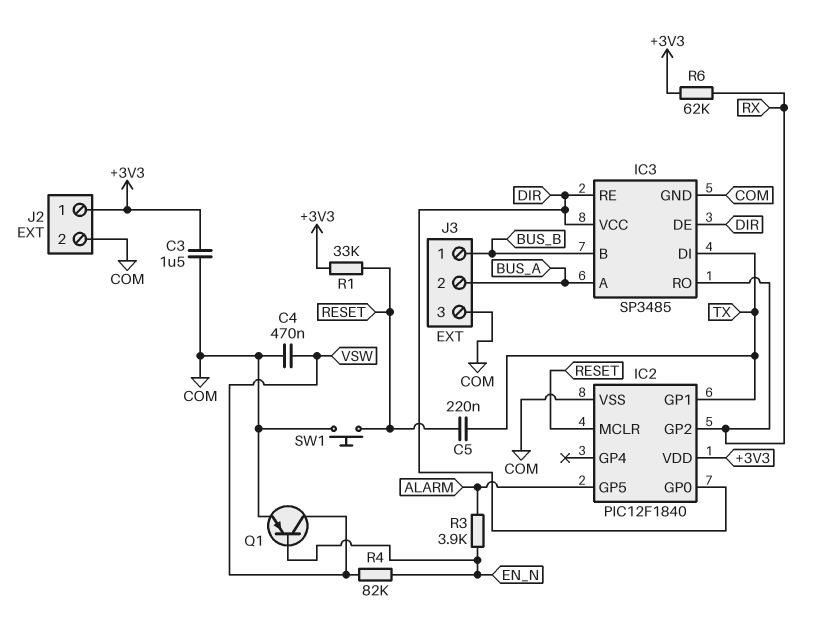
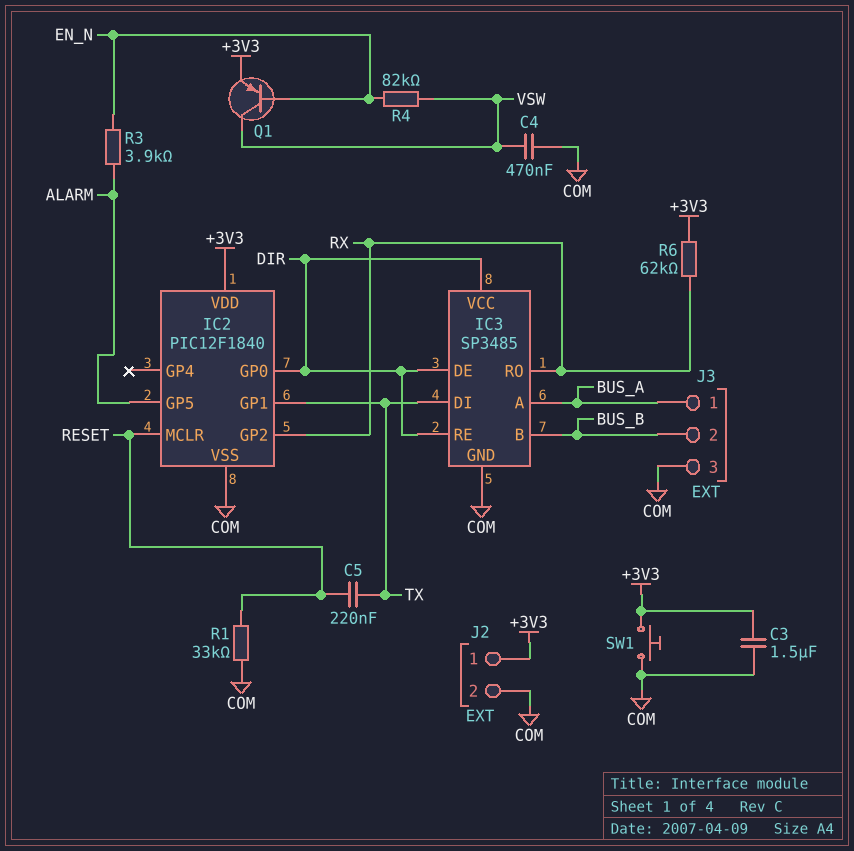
J3 pin 1: BUS_B -> BUS_A
J3 pin 2: BUS_A -> BUS_B
Q1: PNP (B EN_N, C VSW, E COM) -> PNP (B EN_N, C VSW, E +3V3)
R1: 33k (+3V3, RESET) -> 33k (COM, RESET)
SW1: button (COM, RESET) -> button (+3V3, COM)

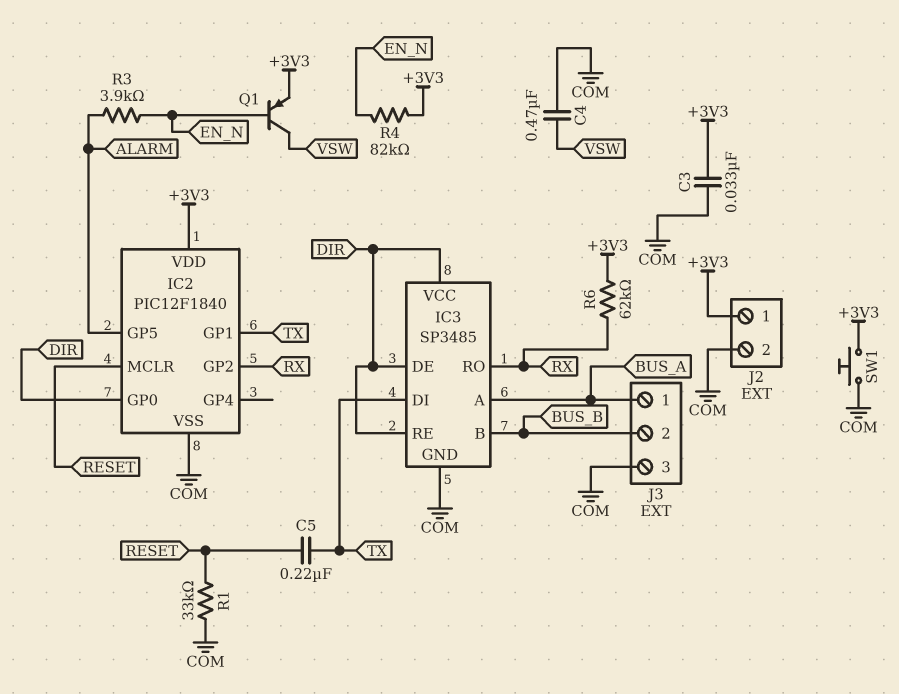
C3: 1.5uF (+3V3, COM) -> 33nF (+3V3, COM)
R4: 82k (EN_N, VSW) -> 82k (+3V3, EN_N)

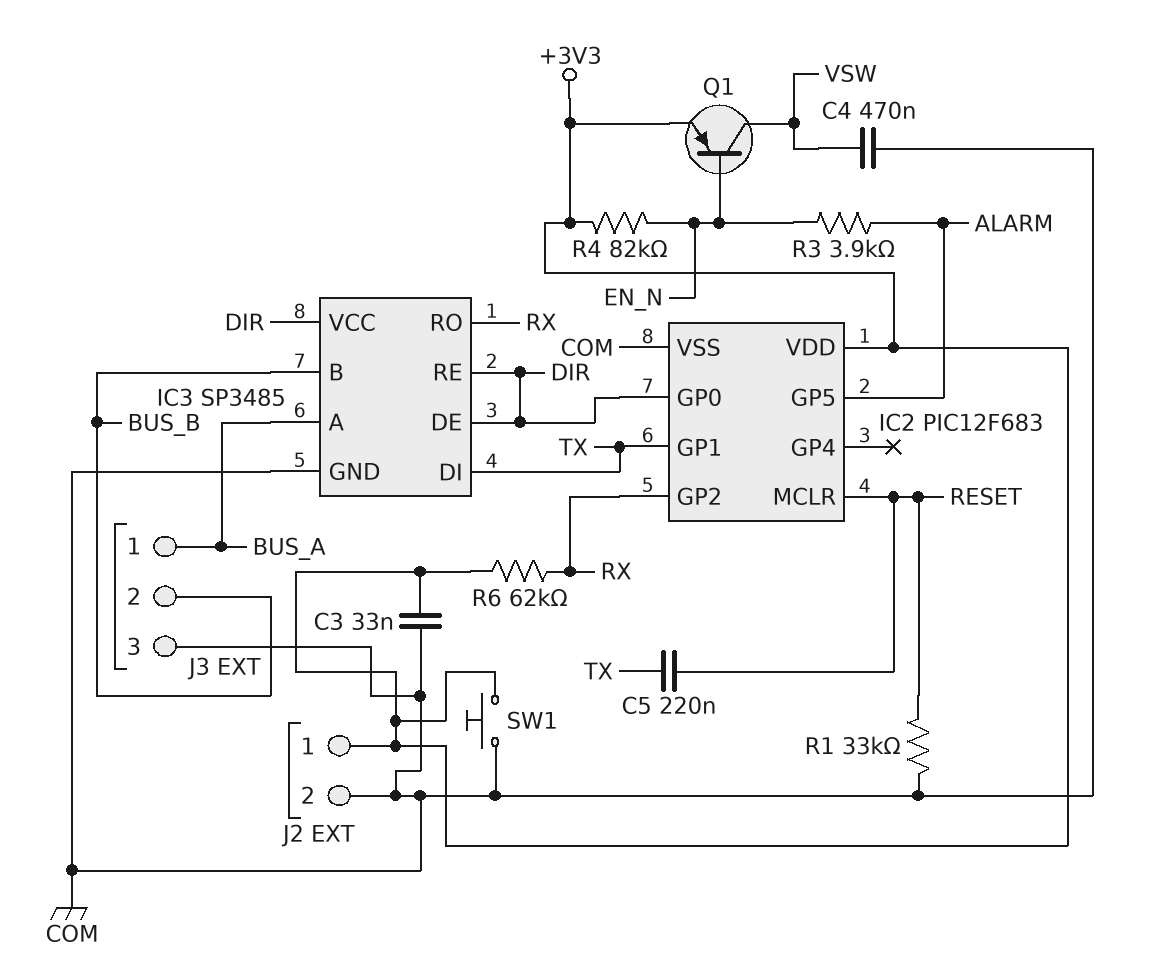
IC2: PIC12F1840 -> PIC12F683

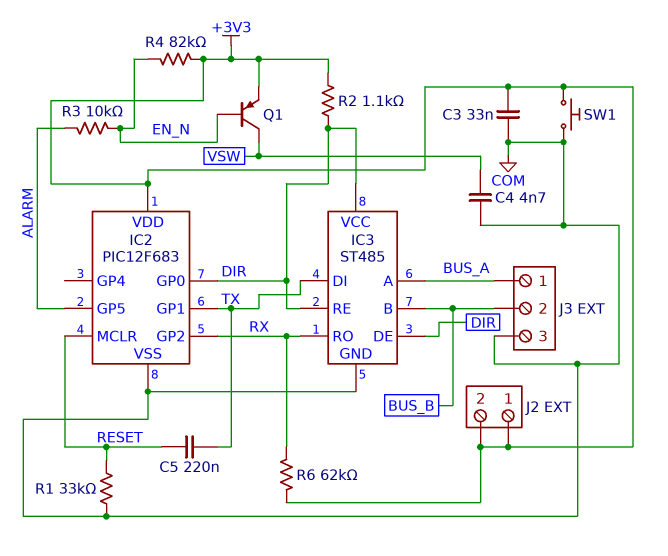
C4: 470nF (COM, VSW) -> 4.7nF (COM, VSW)
IC3: SP3485 -> ST485
J2 pin 2: COM -> +3V3
R2: none -> 1.1k (+3V3, DIR)
R3: 3.9k (ALARM, EN_N) -> 10k (ALARM, EN_N)

